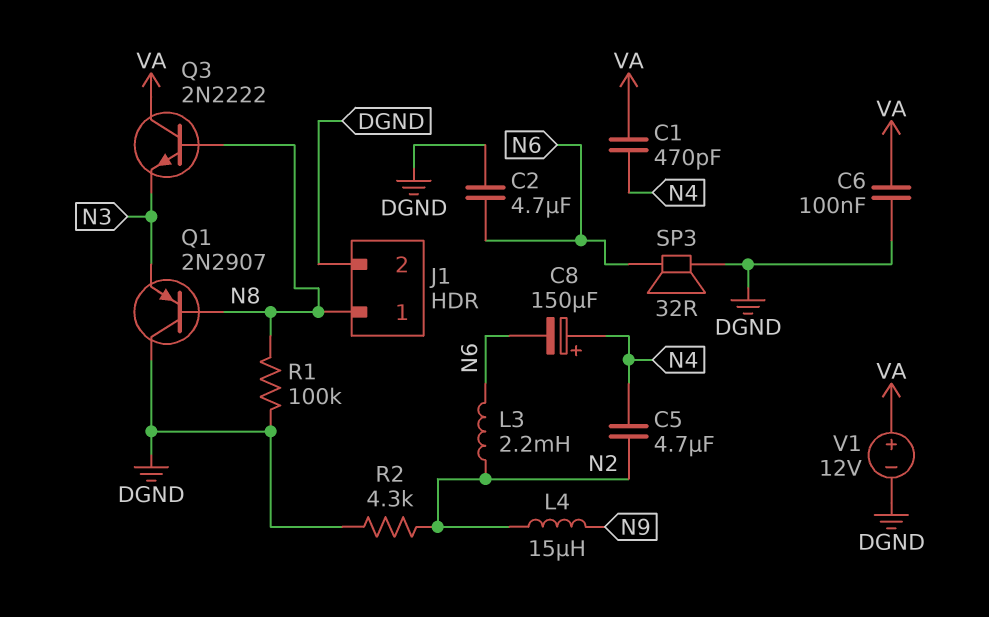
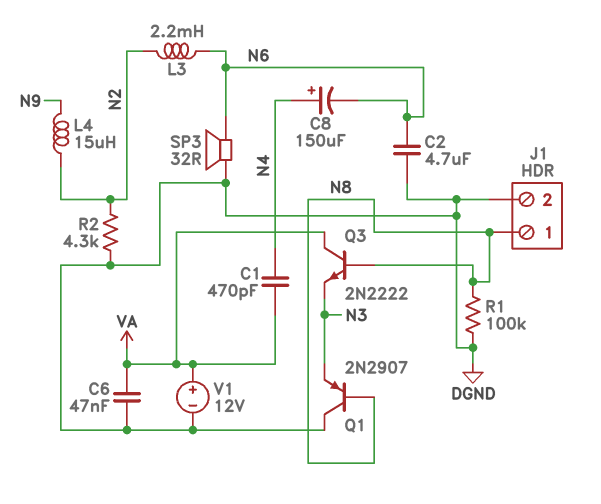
C5: 4.7uF (N2, N4) -> none
C6: 100nF (DGND, VA) -> 47nF (DGND, VA)

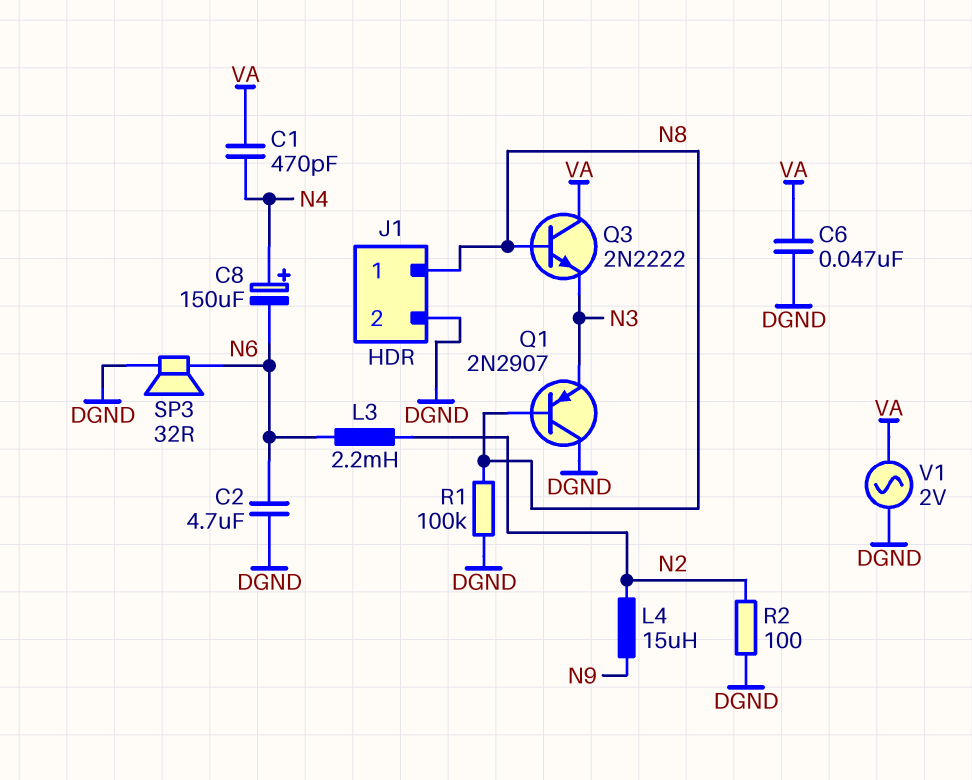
R2: 4.3k (DGND, N2) -> 100 (DGND, N2)
V1: 12V (plus VA, minus DGND) -> AC 2V (DGND, VA)

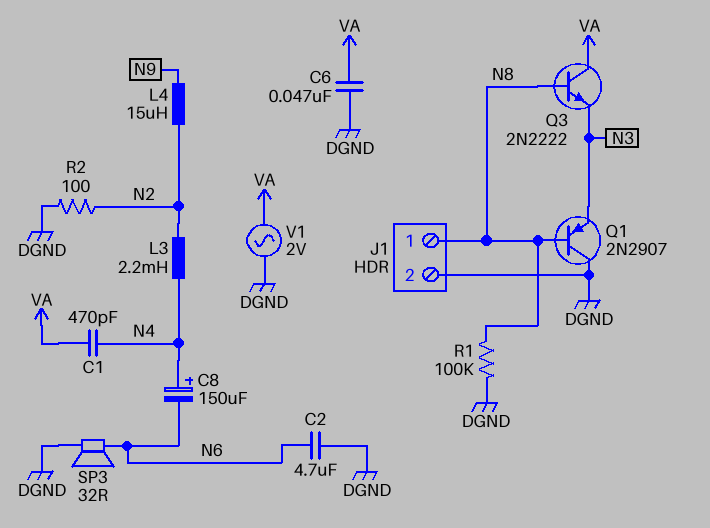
L3: 2.2mH (N2, N6) -> 2.2mH (N2, N4)

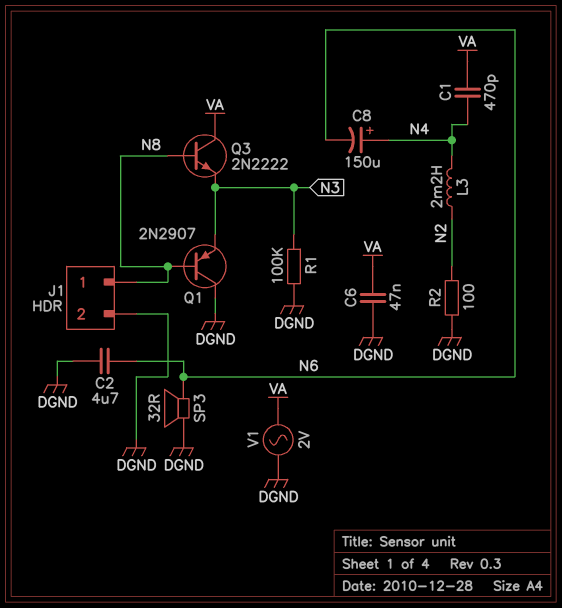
L4: 15uH (N2, N9) -> none
R1: 100k (DGND, N8) -> 100k (DGND, N3)

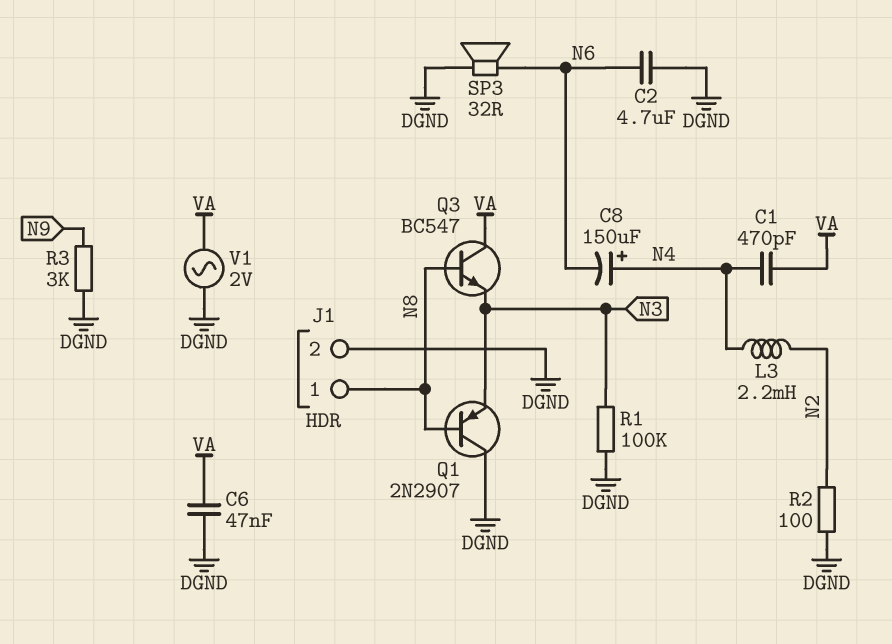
Q3: NPN 2N2222 (B N8, C VA, E N3) -> NPN BC547 (B N8, C VA, E N3)
R3: none -> 3k (DGND, N9)

